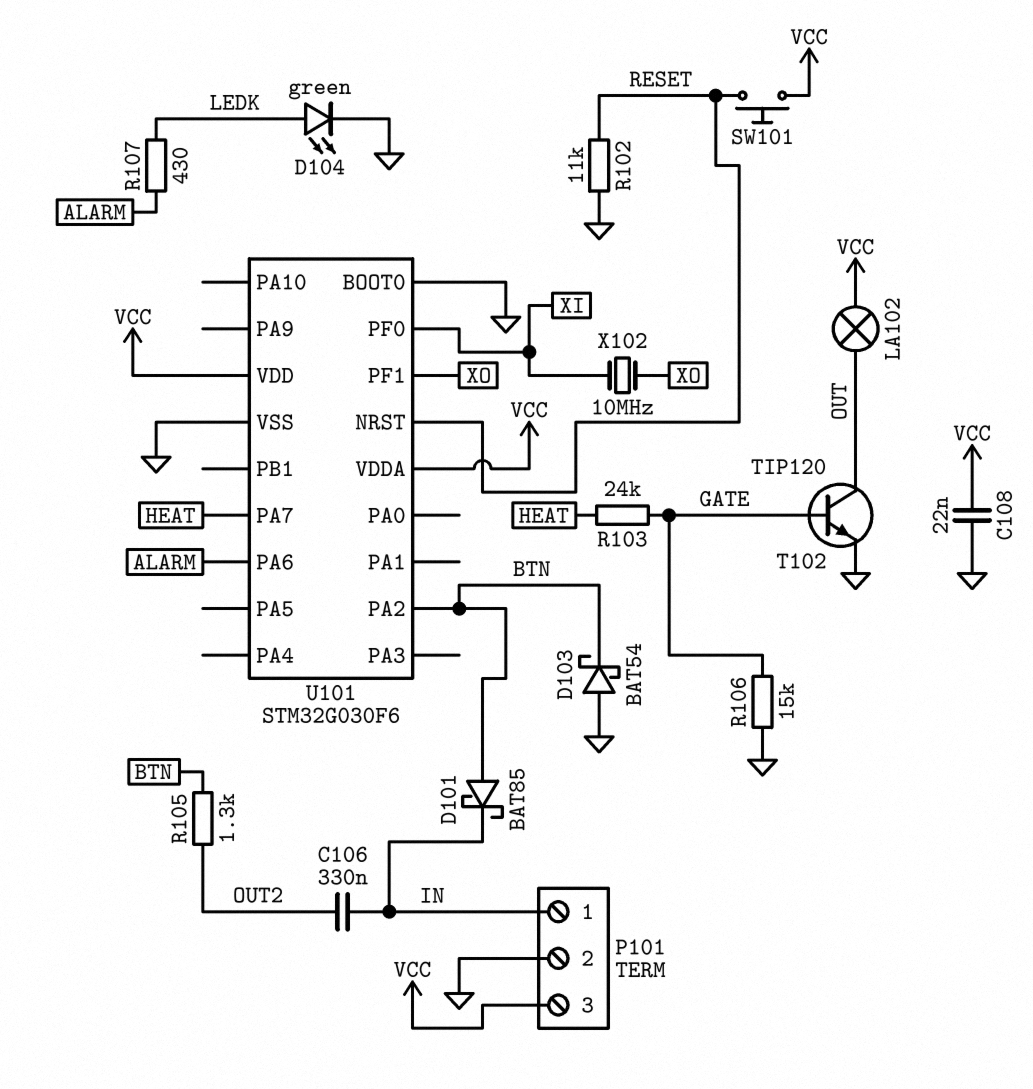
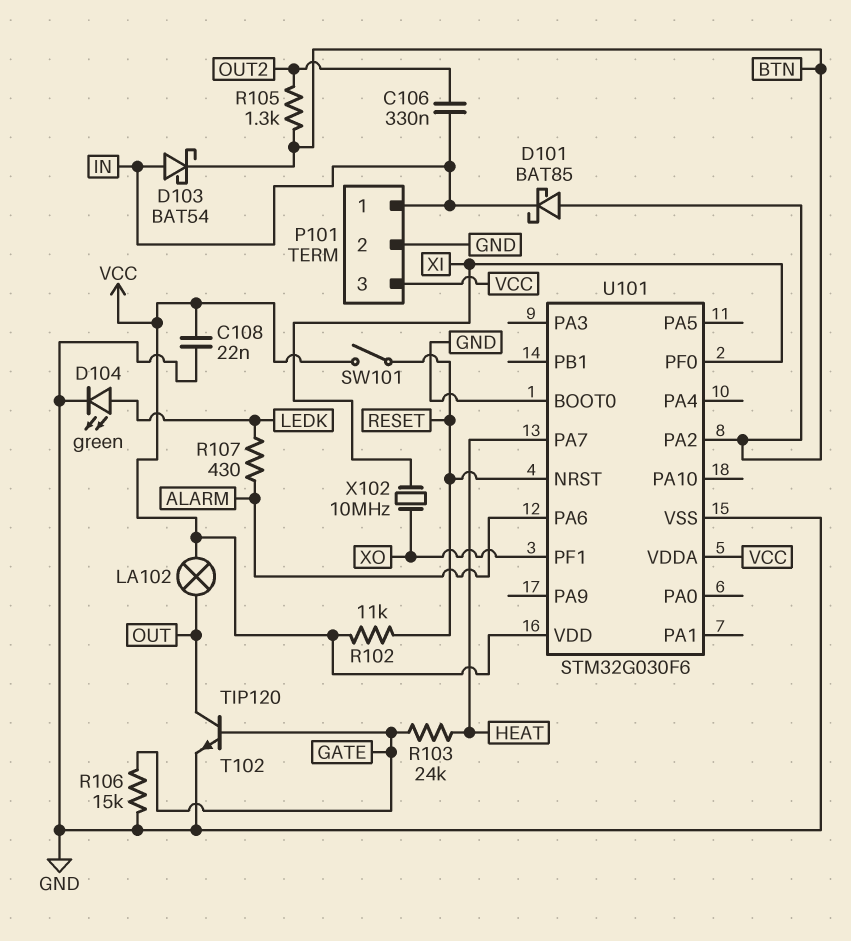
D103: schottky BAT54 (A GND, K BTN) -> schottky BAT54 (A IN, K BTN)
R102: 11k (GND, RESET) -> 11k (RESET, VCC)
SW101: button (RESET, VCC) -> switch (RESET, VCC)

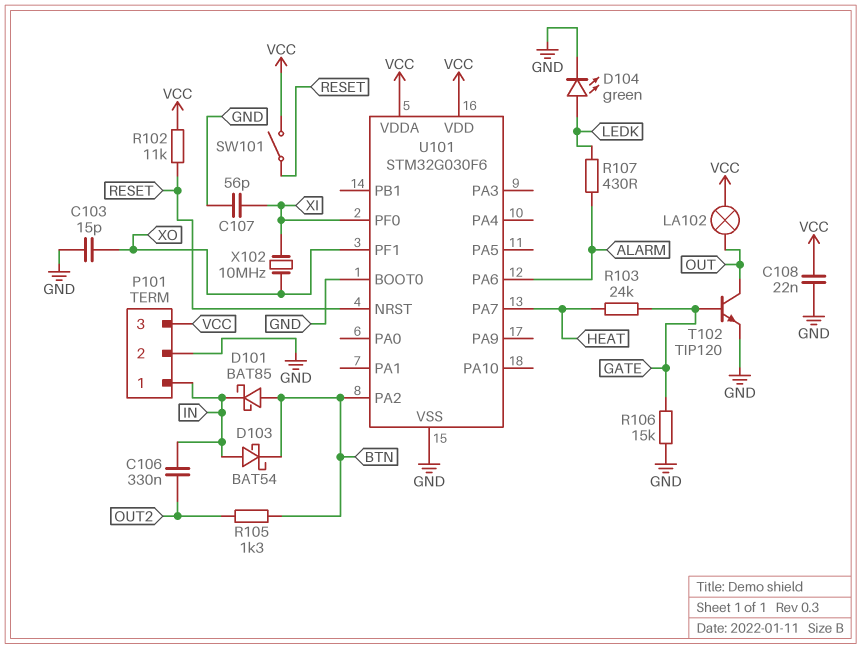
C103: none -> 15pF (GND, XO)
C107: none -> 56pF (GND, XI)

